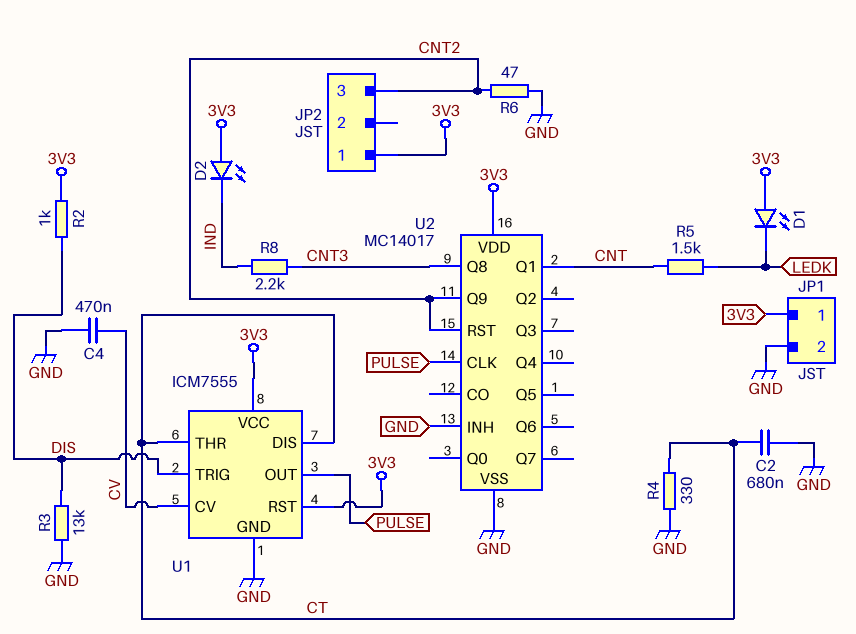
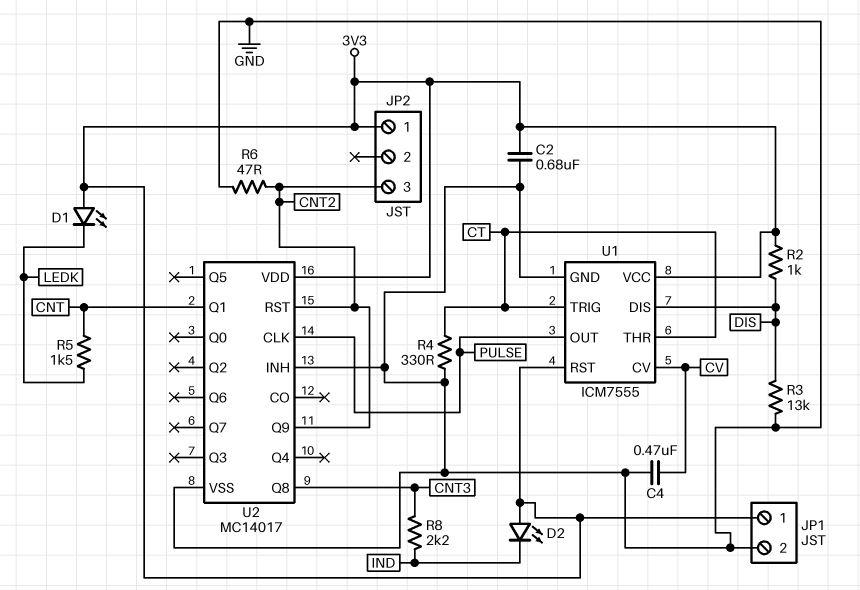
C2: 680nF (CT, GND) -> 680nF (3V3, GND)
U1 pin DIS: CT -> DIS
U1 pin TRIG: DIS -> CT

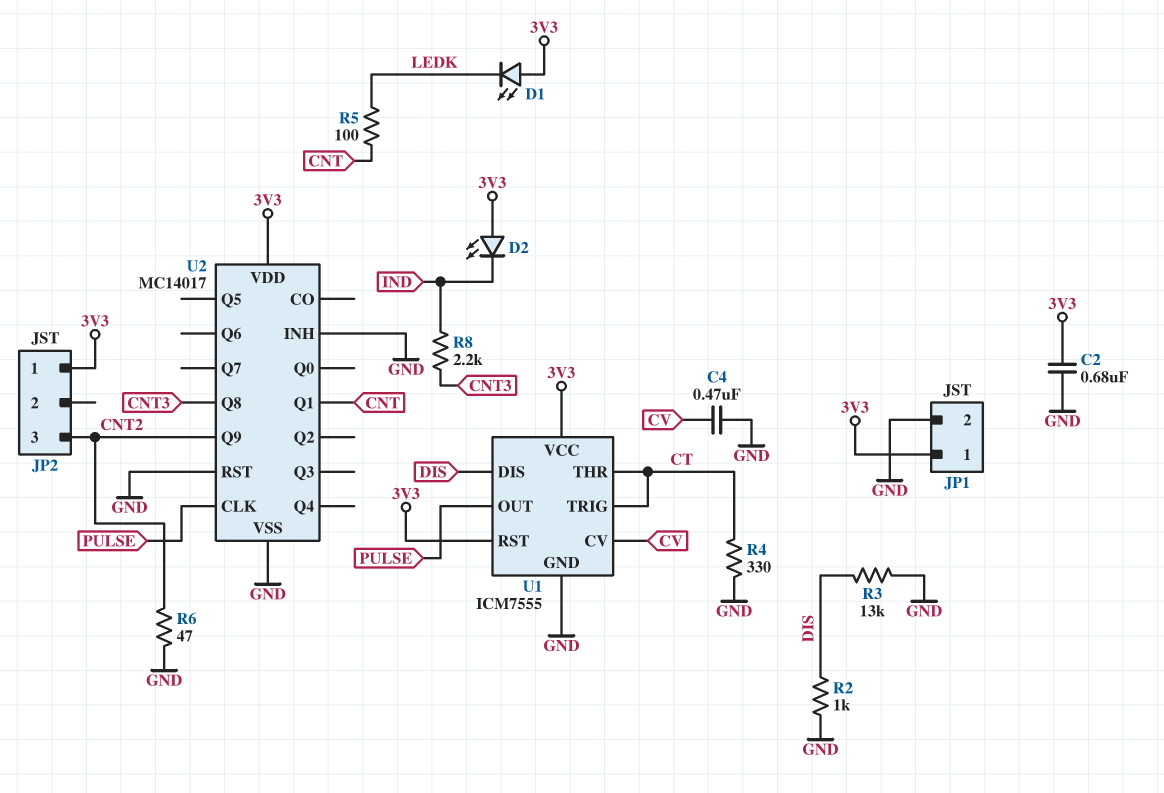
R2: 1k (3V3, DIS) -> 1k (DIS, GND)
R5: 1.5k (CNT, LEDK) -> 100 (CNT, LEDK)
U2 pin RST: CNT2 -> GND

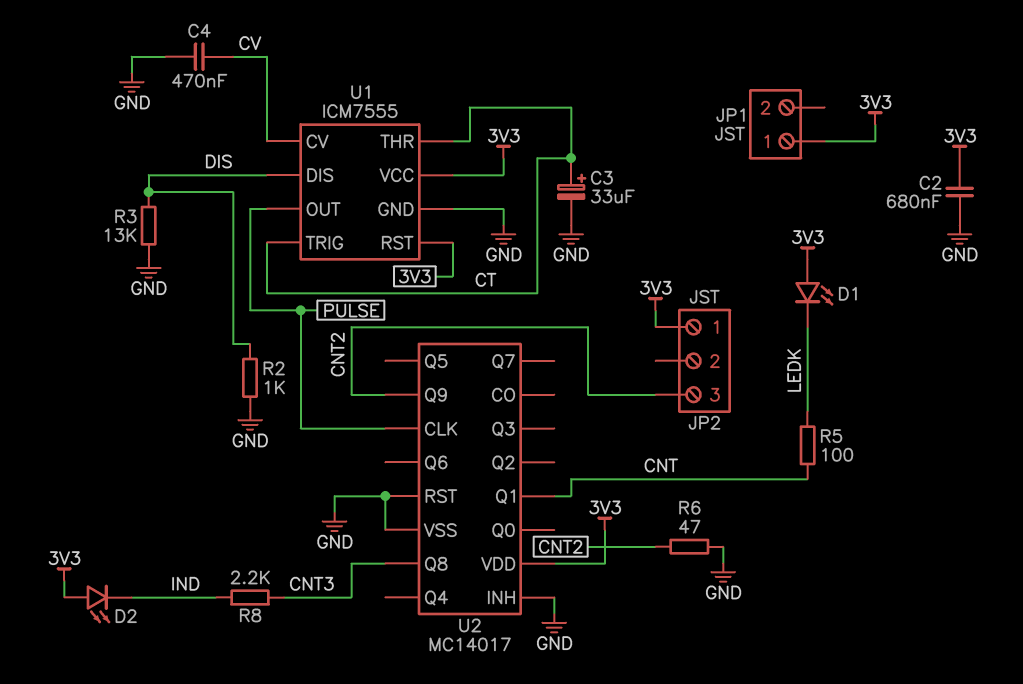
C3: none -> 33uF (plus CT, minus GND)
JP1 pin 2: GND -> none
R4: 330 (CT, GND) -> none

